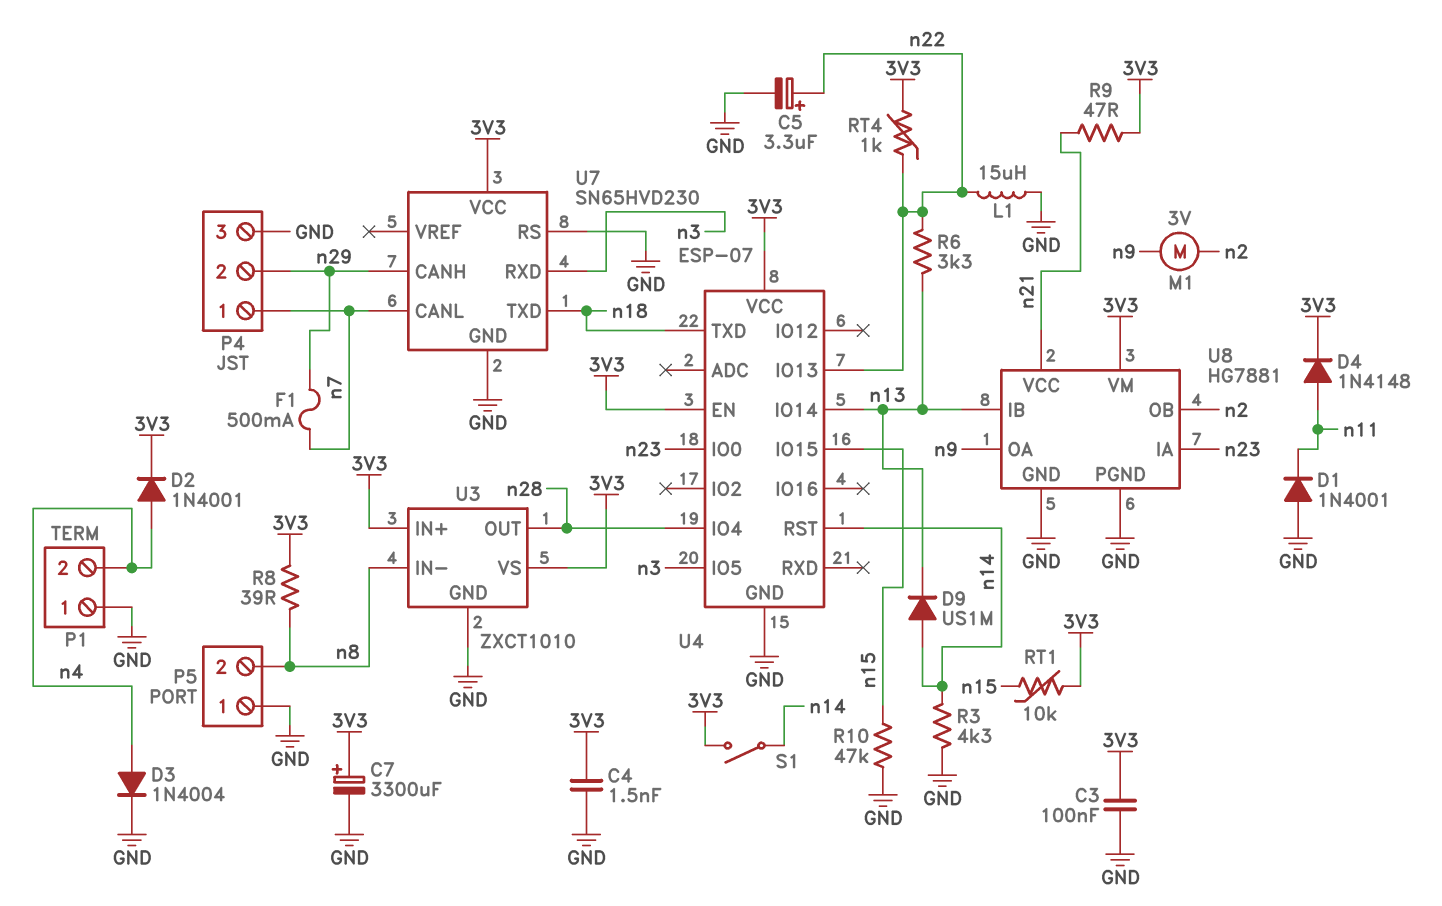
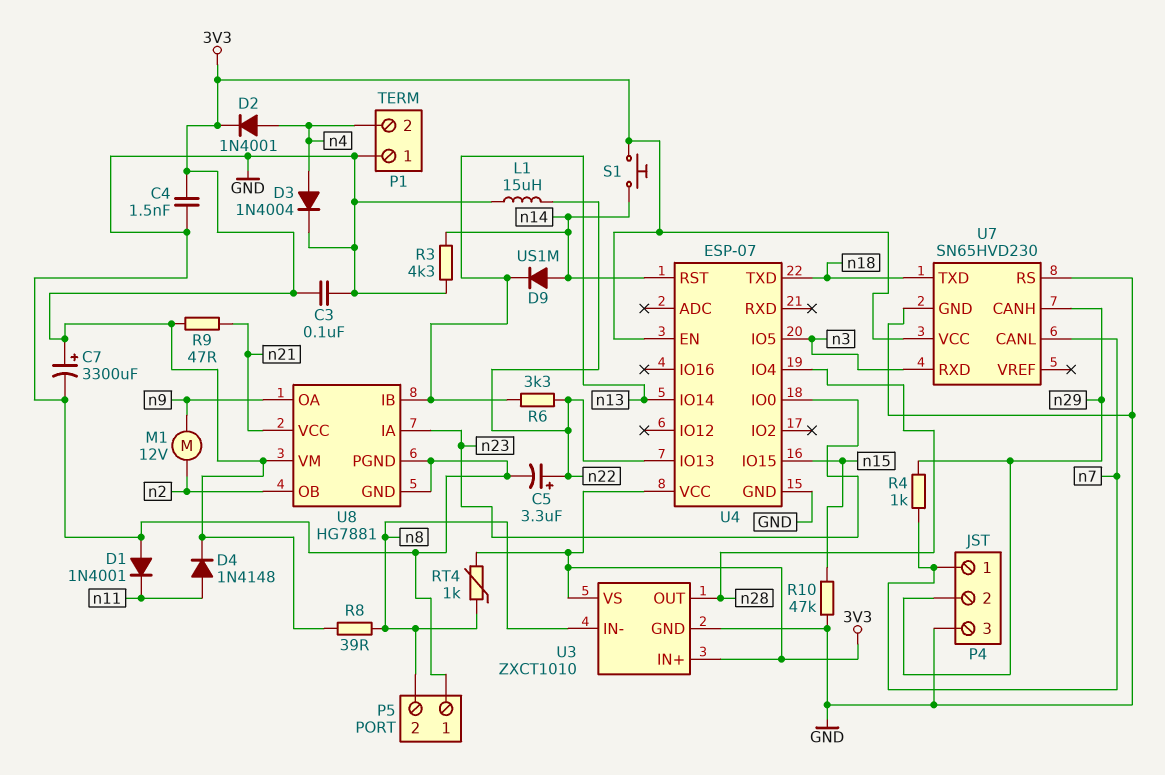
F1: 500mA (n7, n29) -> none
M1: motor 3V (n2, n9) -> motor 12V (n2, n9)
R4: none -> 1k (n7, n29)
RT1: 10k (3V3, n15) -> none
RT4: 1k (3V3, n22) -> 1k (3V3, n8)
S1: switch (3V3, n14) -> button (3V3, n14)

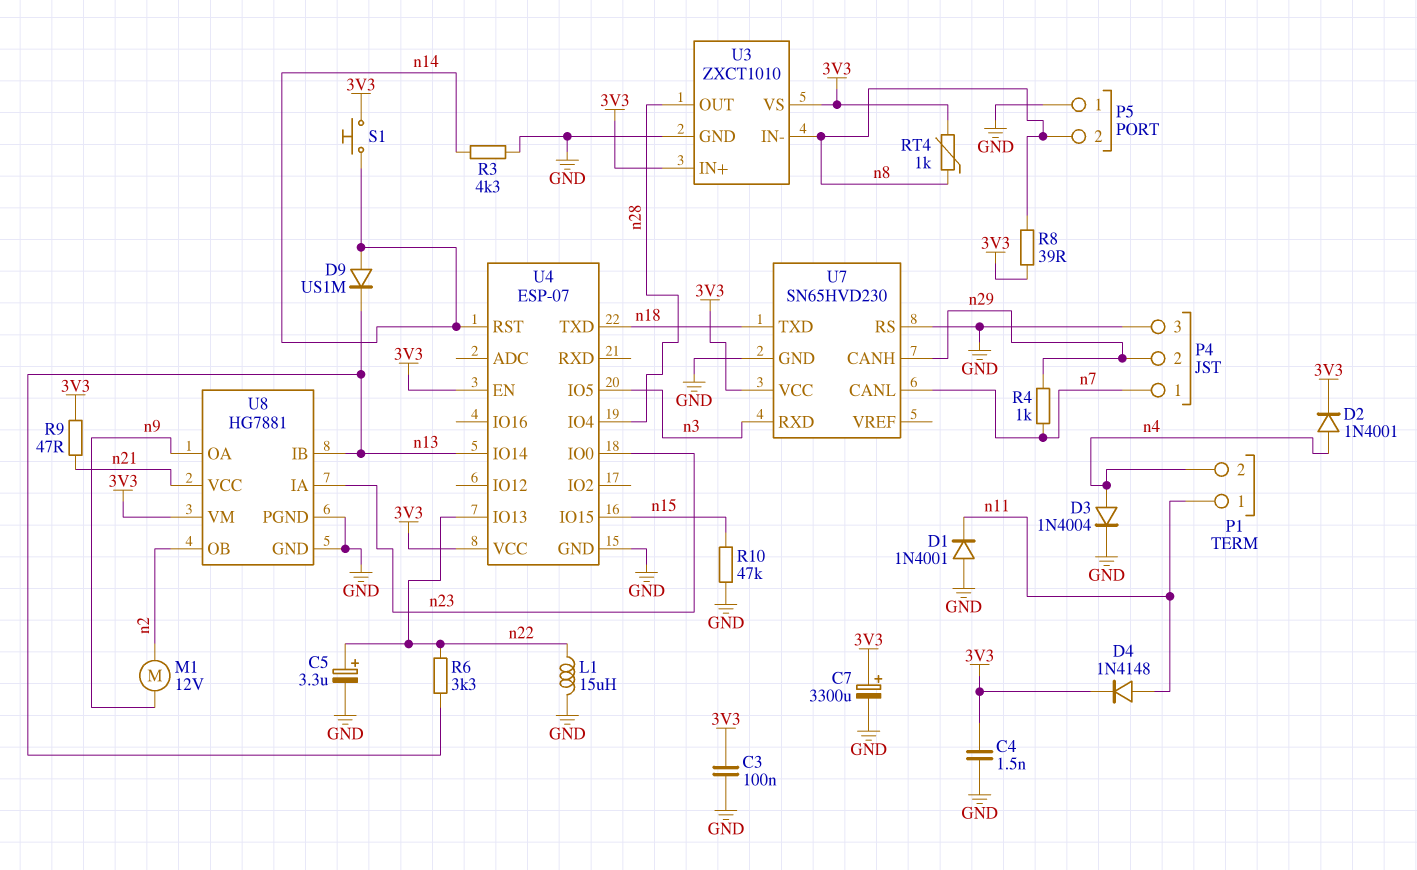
P1 pin 1: GND -> n11

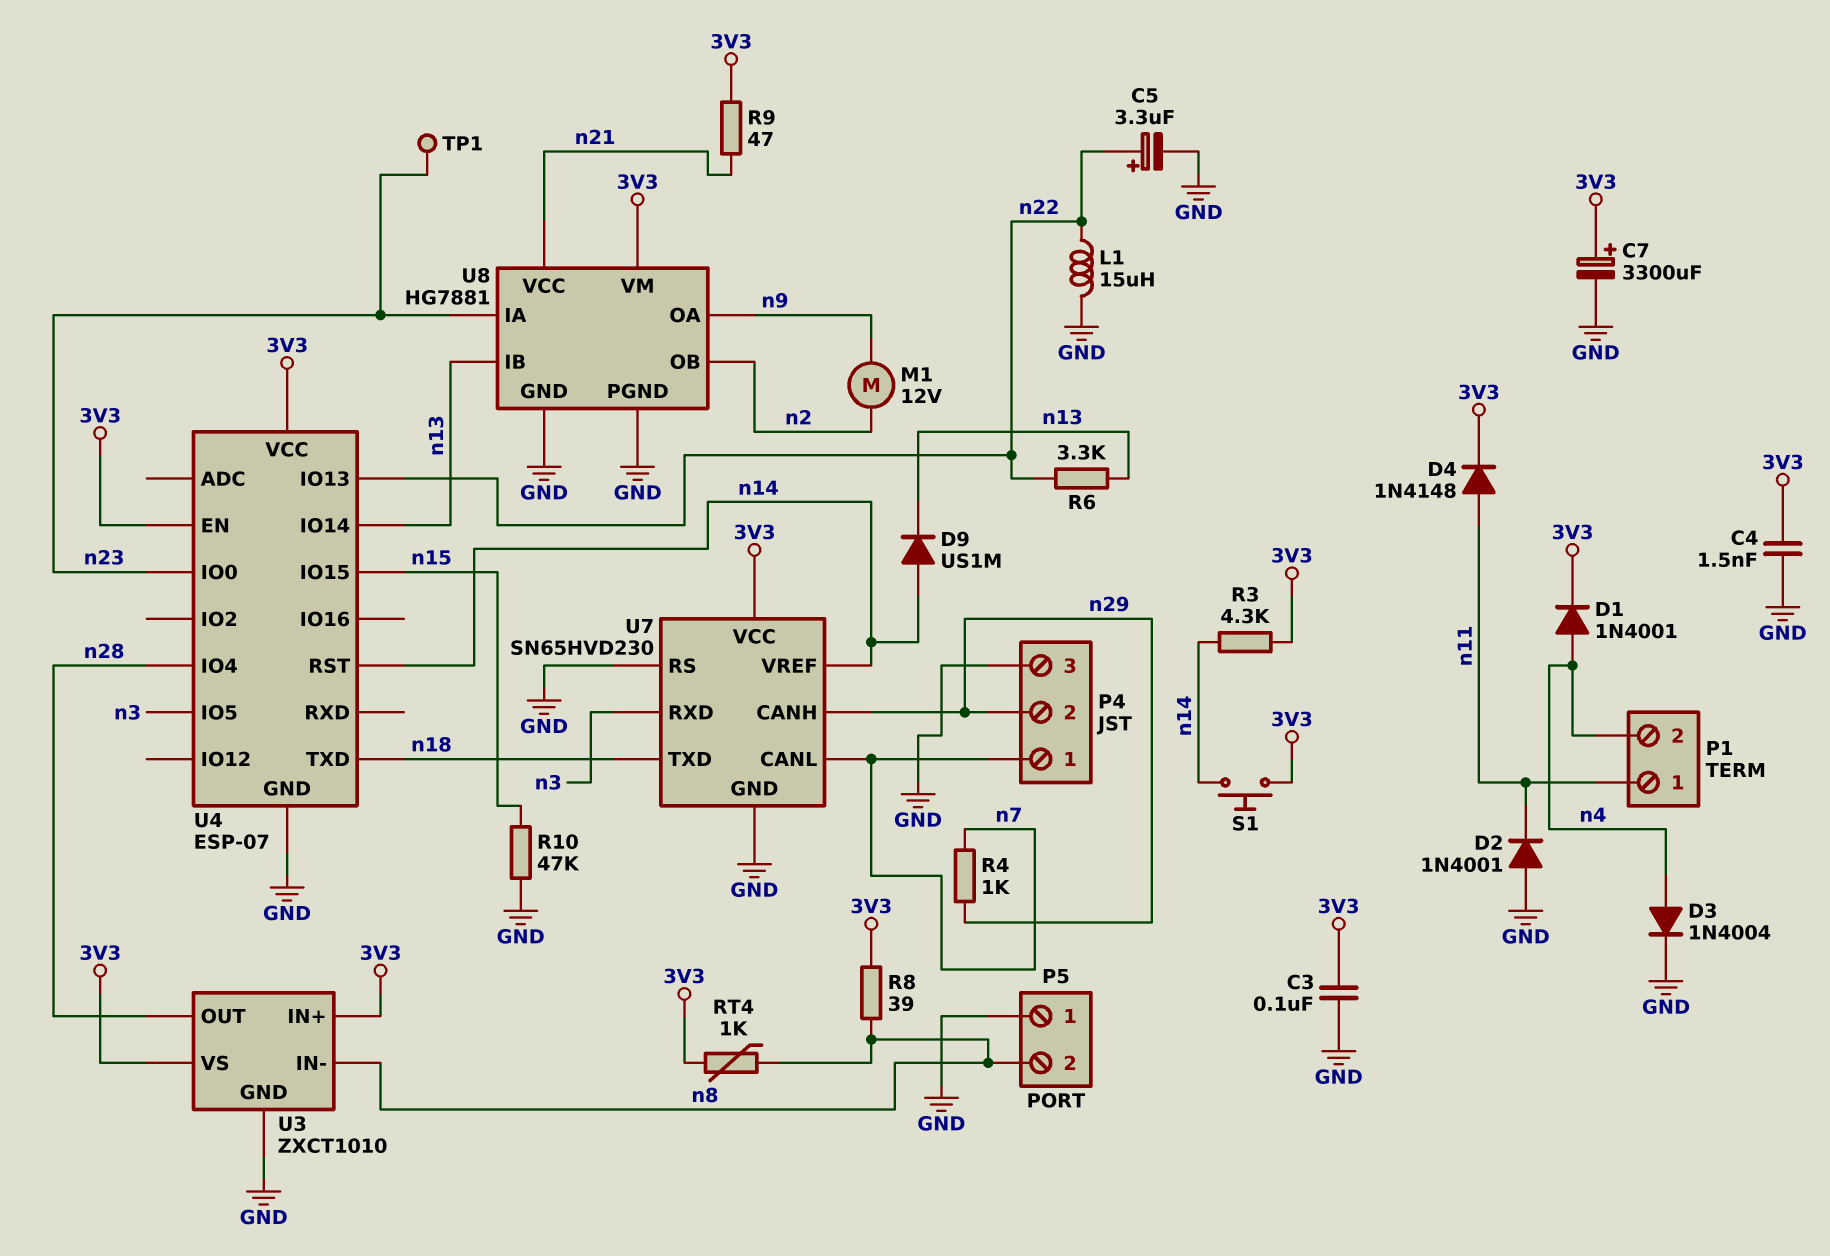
D1: diode 1N4001 (A GND, K n11) -> diode 1N4001 (A n4, K 3V3)
D2: diode 1N4001 (A n4, K 3V3) -> diode 1N4001 (A GND, K n11)
R3: 4.3k (GND, n14) -> 4.3k (3V3, n14)
TP1: none -> test point (n23)
U7 pin VREF: none -> n14

